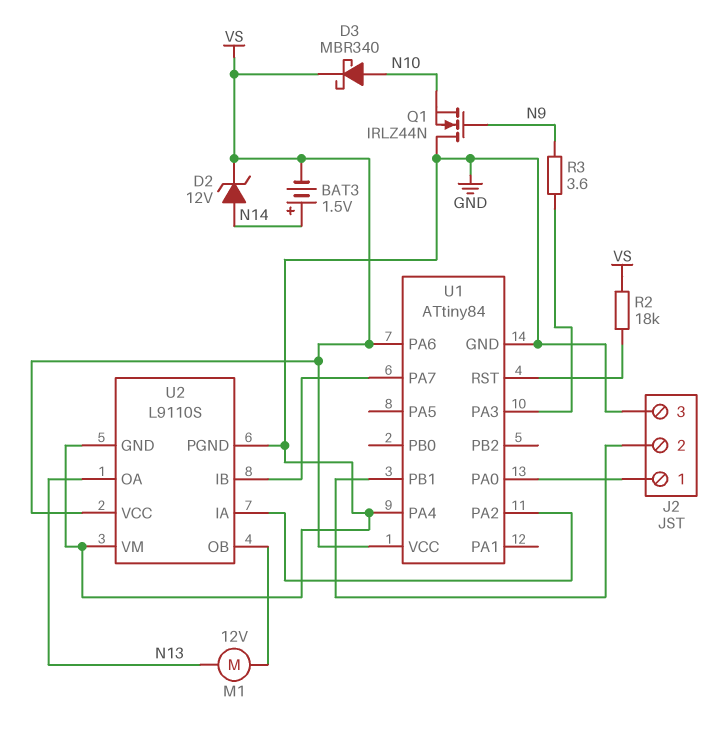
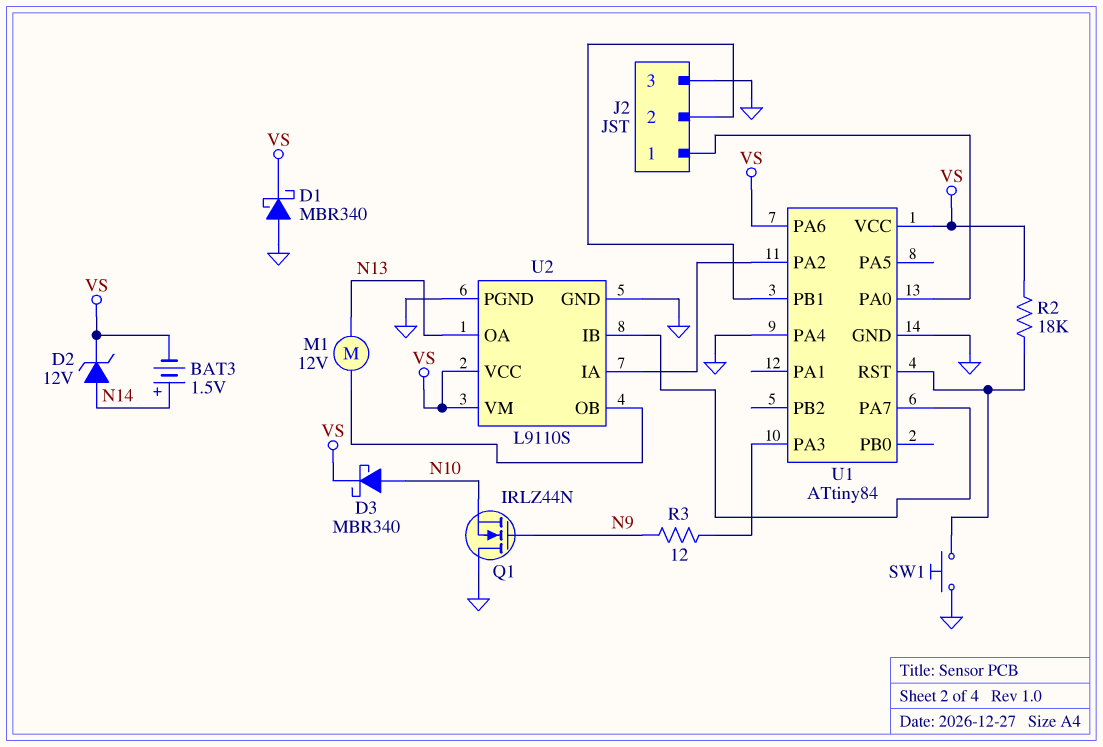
D1: none -> schottky MBR340 (A GND, K VS)
R3: 3.6 (N9, U1/PA3) -> 12 (N9, U1/PA3)
SW1: none -> button (GND, U1/RST)
U2 pin VM: GND -> VS

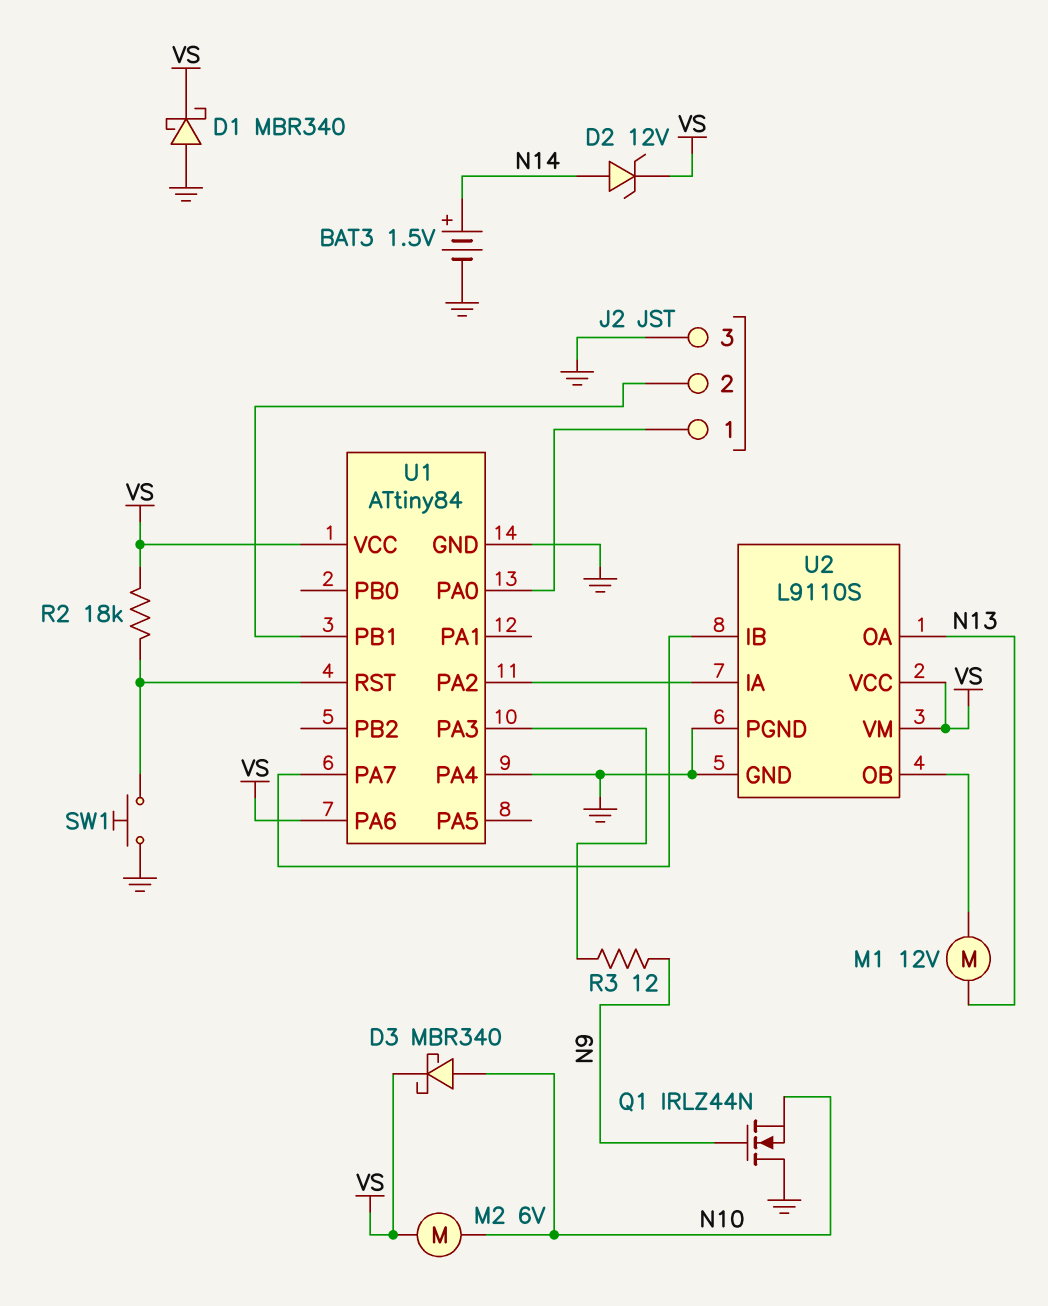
BAT3: 1.5V (plus N14, minus VS) -> 1.5V (plus N14, minus GND)
M2: none -> motor 6V (N10, VS)

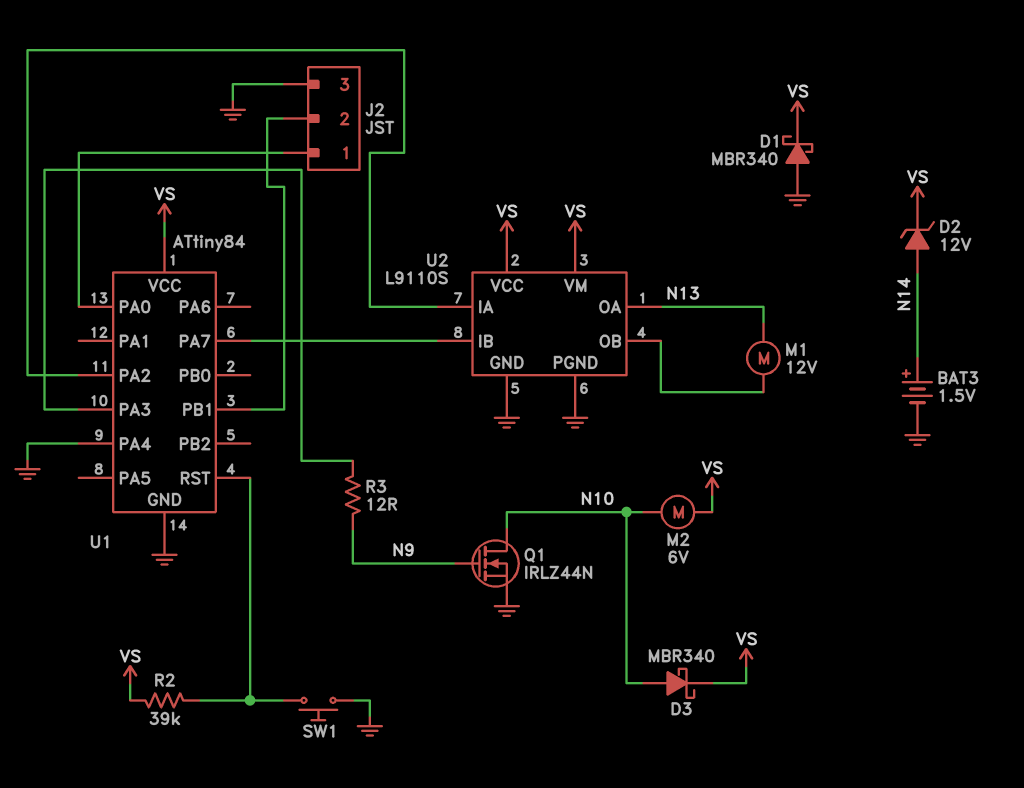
Q1: NMOS IRLZ44N (G N9, D GND, S N10) -> NMOS IRLZ44N (G N9, D N10, S GND)
R2: 18k (U1/RST, VS) -> 39k (U1/RST, VS)
U1 pin PA6: VS -> none

